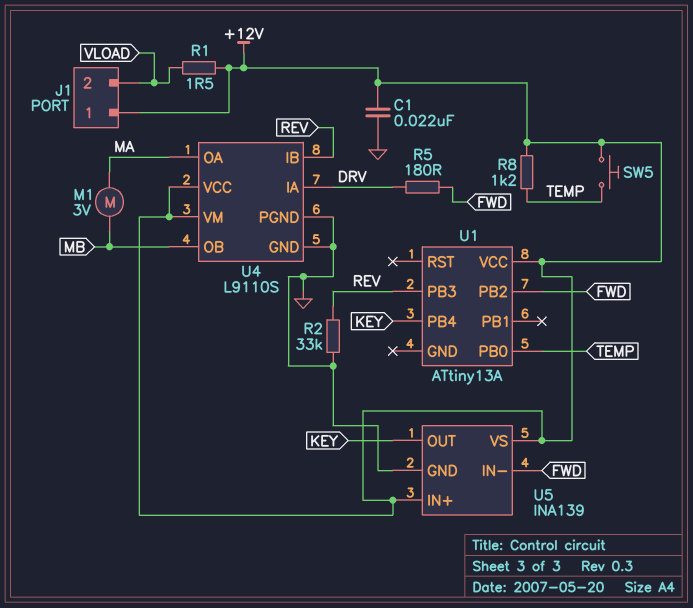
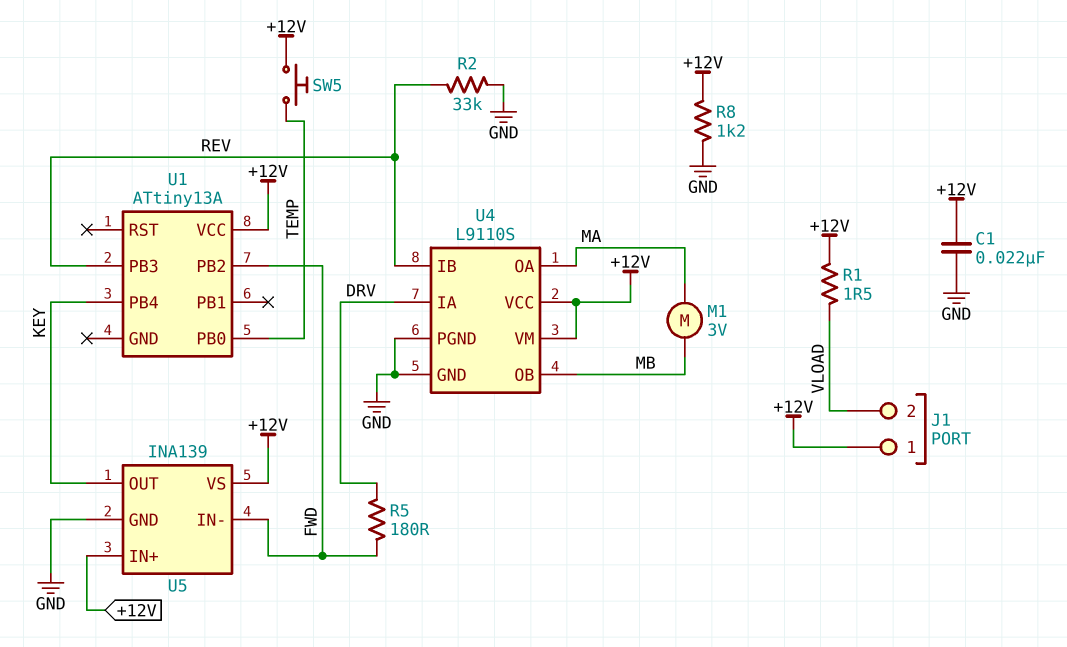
R8: 1.2k (+12V, TEMP) -> 1.2k (+12V, GND)

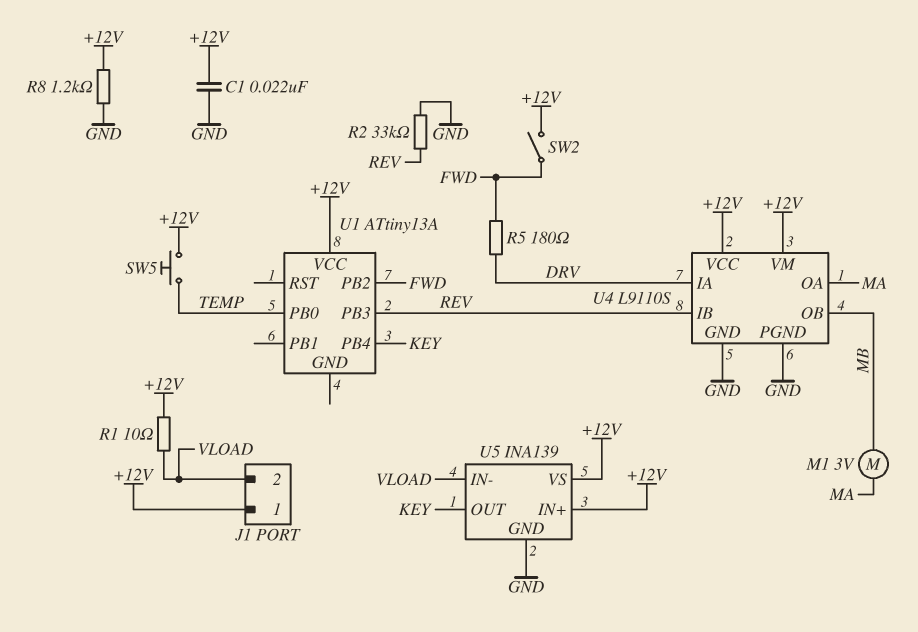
R1: 1.5 (+12V, VLOAD) -> 10 (+12V, VLOAD)
SW2: none -> switch (+12V, FWD)
U5 pin IN-: FWD -> VLOAD

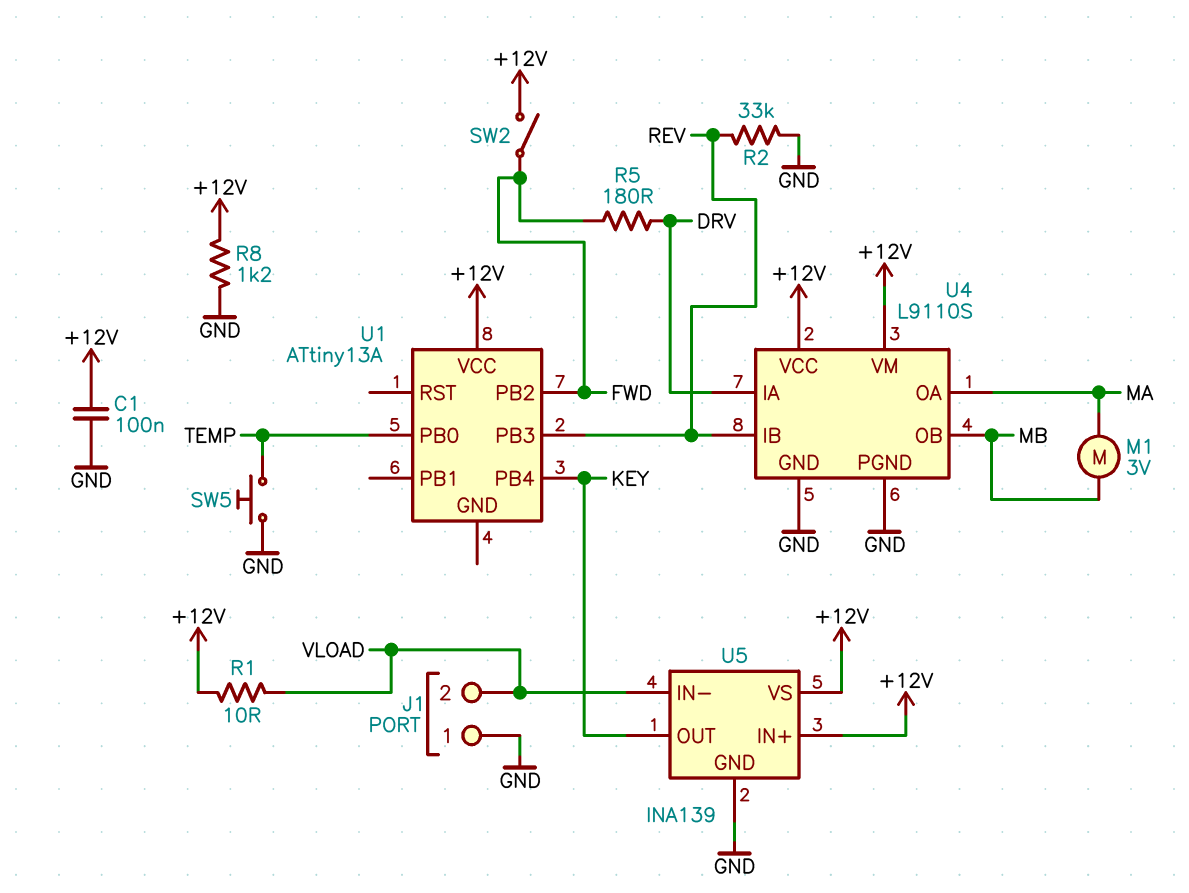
C1: 22nF (+12V, GND) -> 100nF (+12V, GND)
J1 pin 1: +12V -> GND
SW5: button (+12V, TEMP) -> button (GND, TEMP)

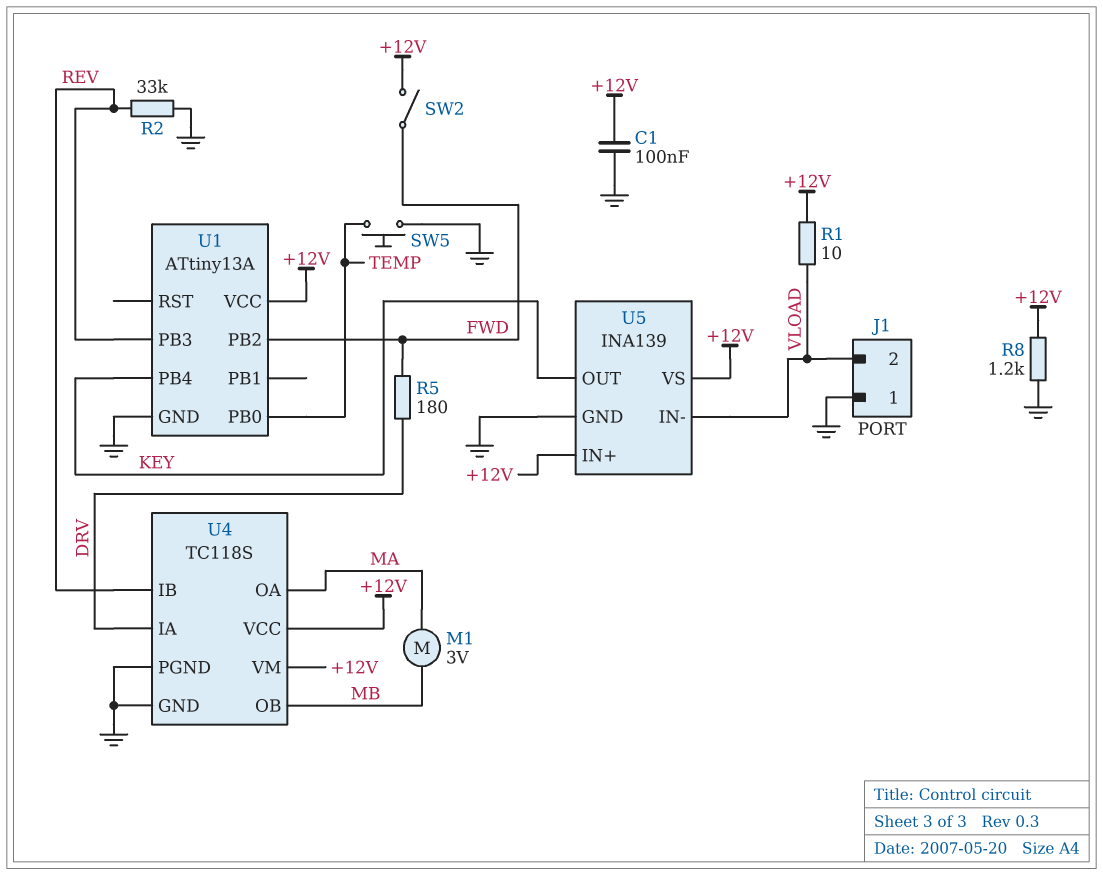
U1 pin GND: none -> GND
U4: L9110S -> TC118S

